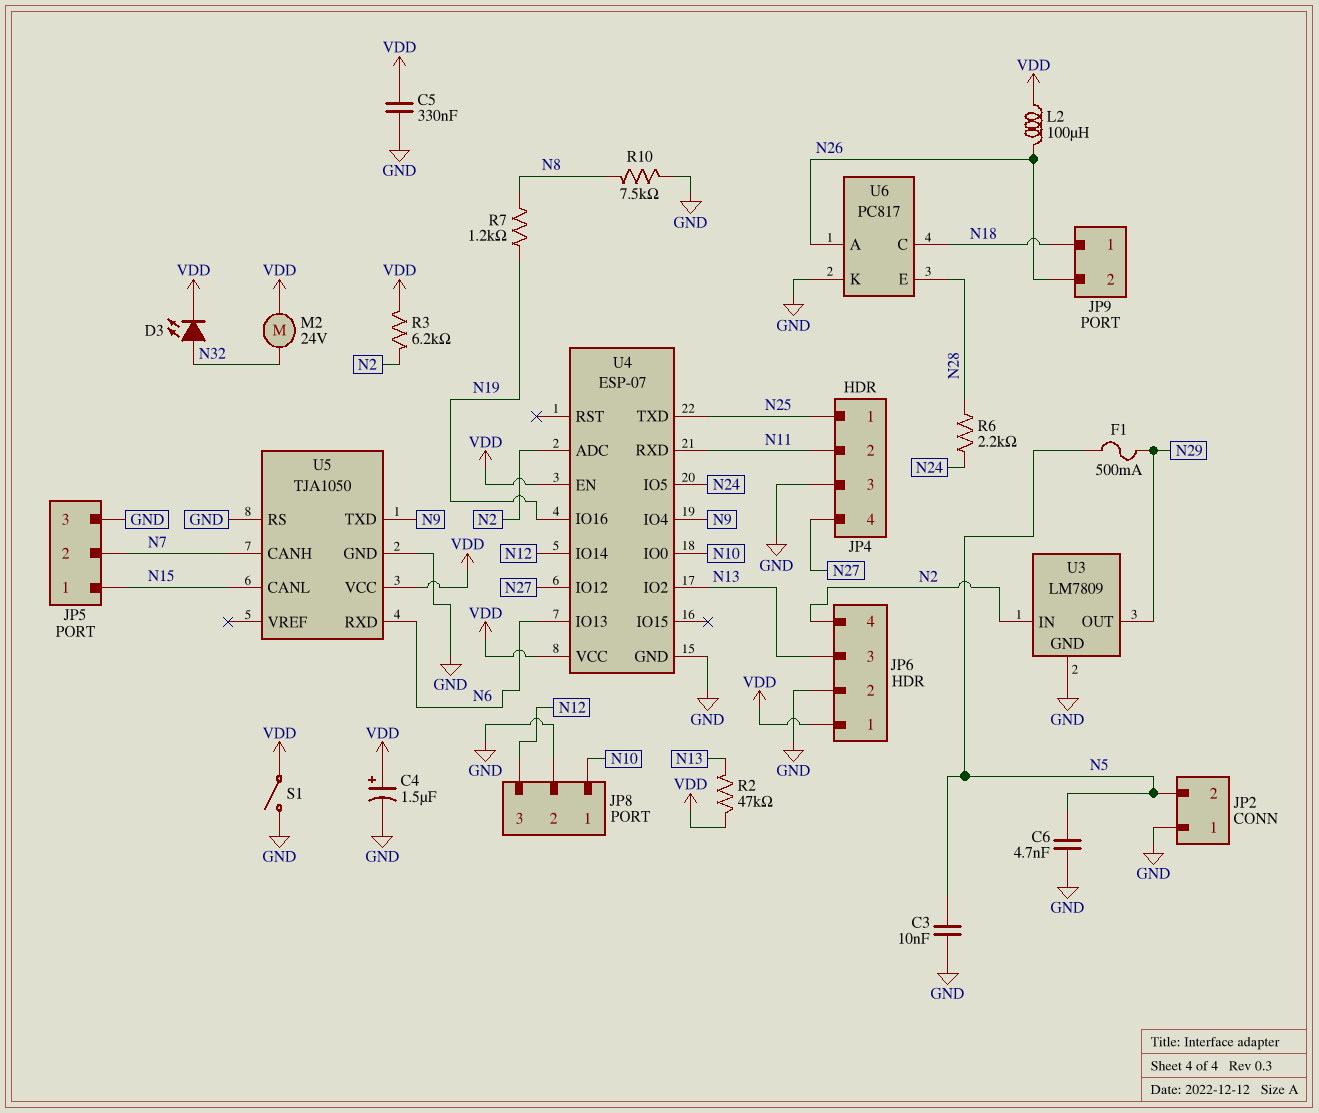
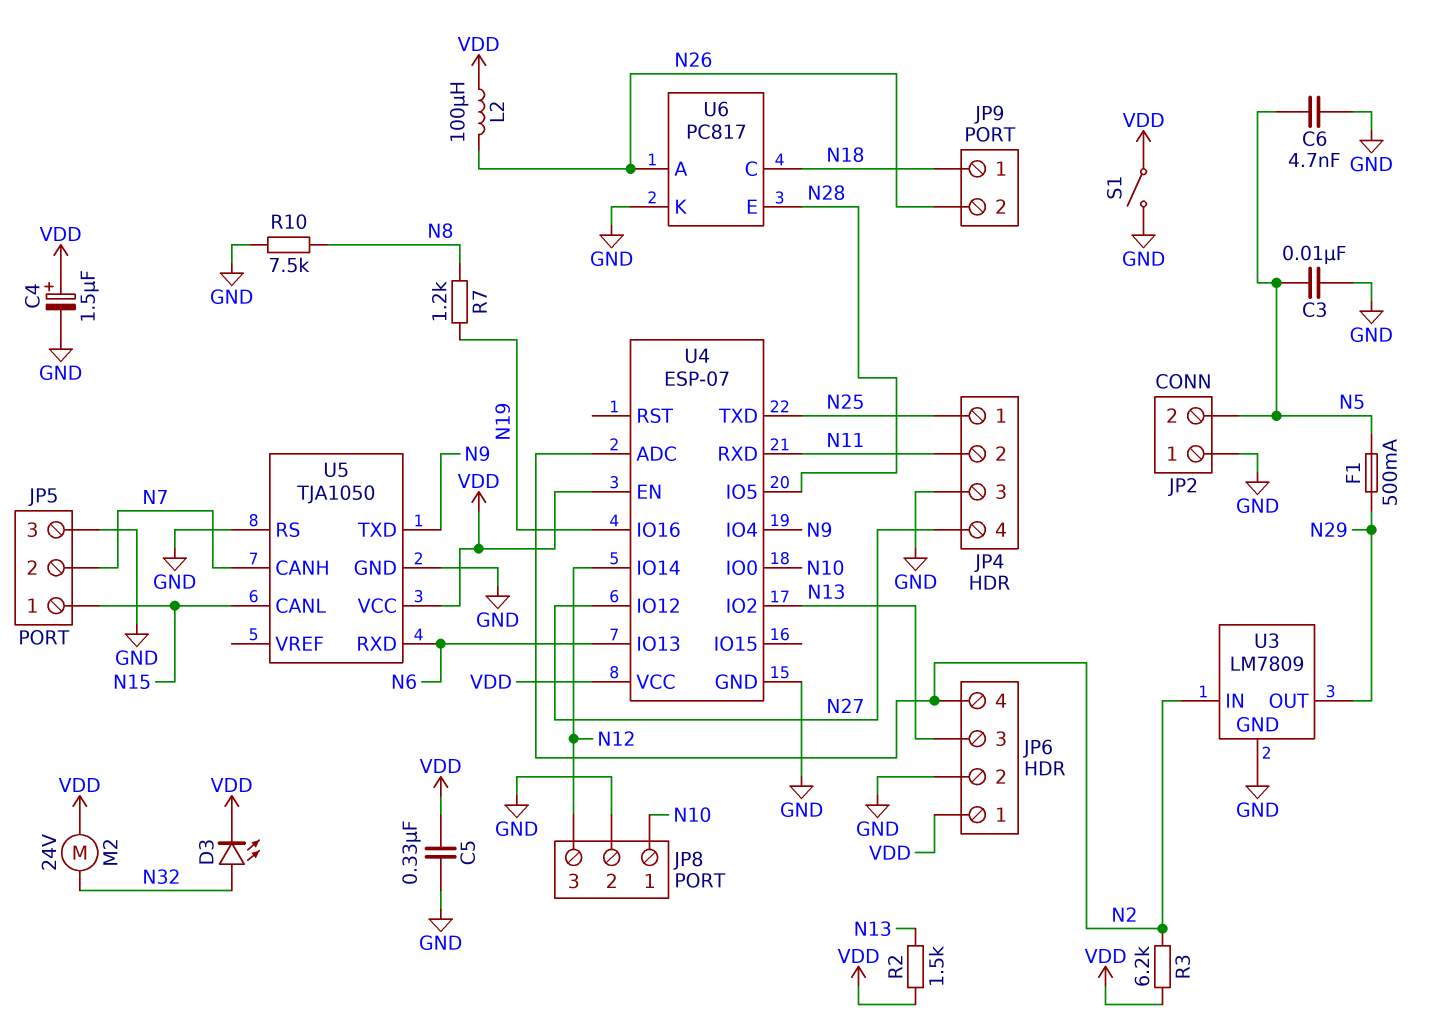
R2: 47k (N13, VDD) -> 1.5k (N13, VDD)
R6: 2.2k (N24, N28) -> none
U4 pin IO5: N24 -> N28

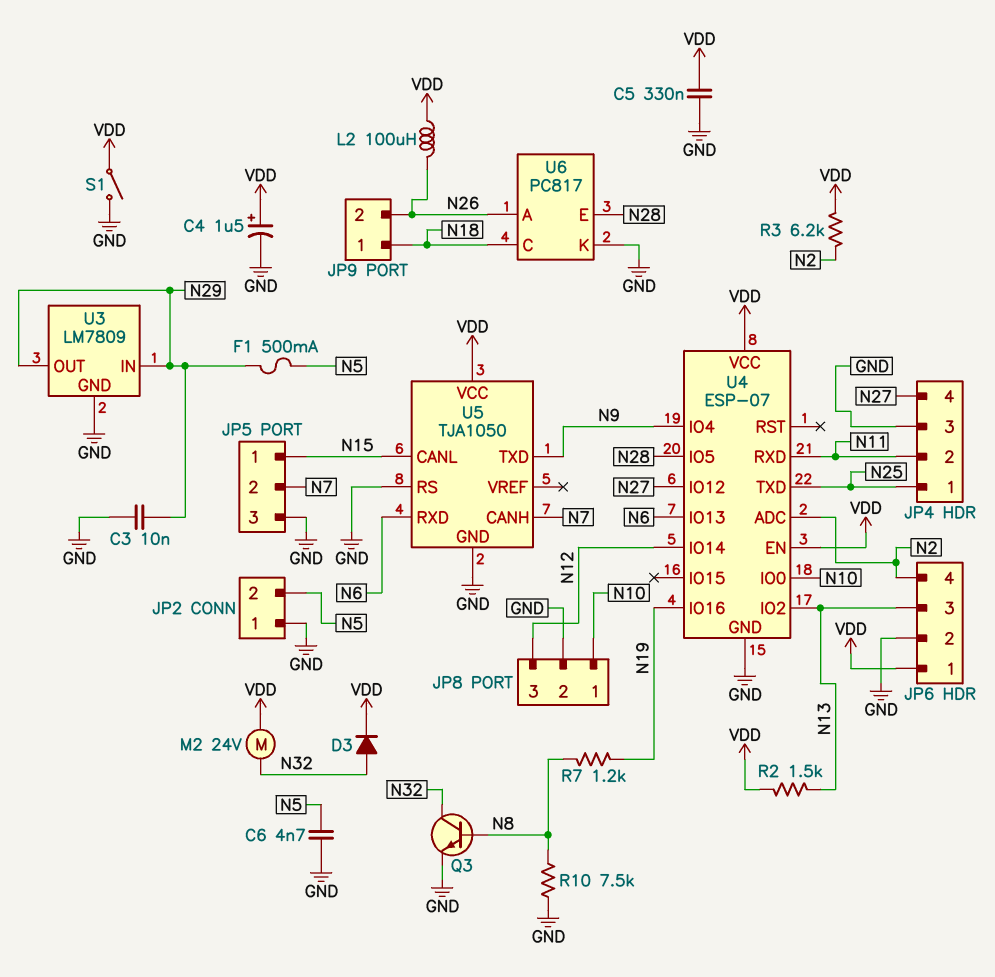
C3: 10nF (GND, N5) -> 10nF (GND, N29)
D3: LED (A N32, K VDD) -> diode (A N32, K VDD)
Q3: none -> NPN (B N8, C N32, E GND)
U3 pin IN: N2 -> N29

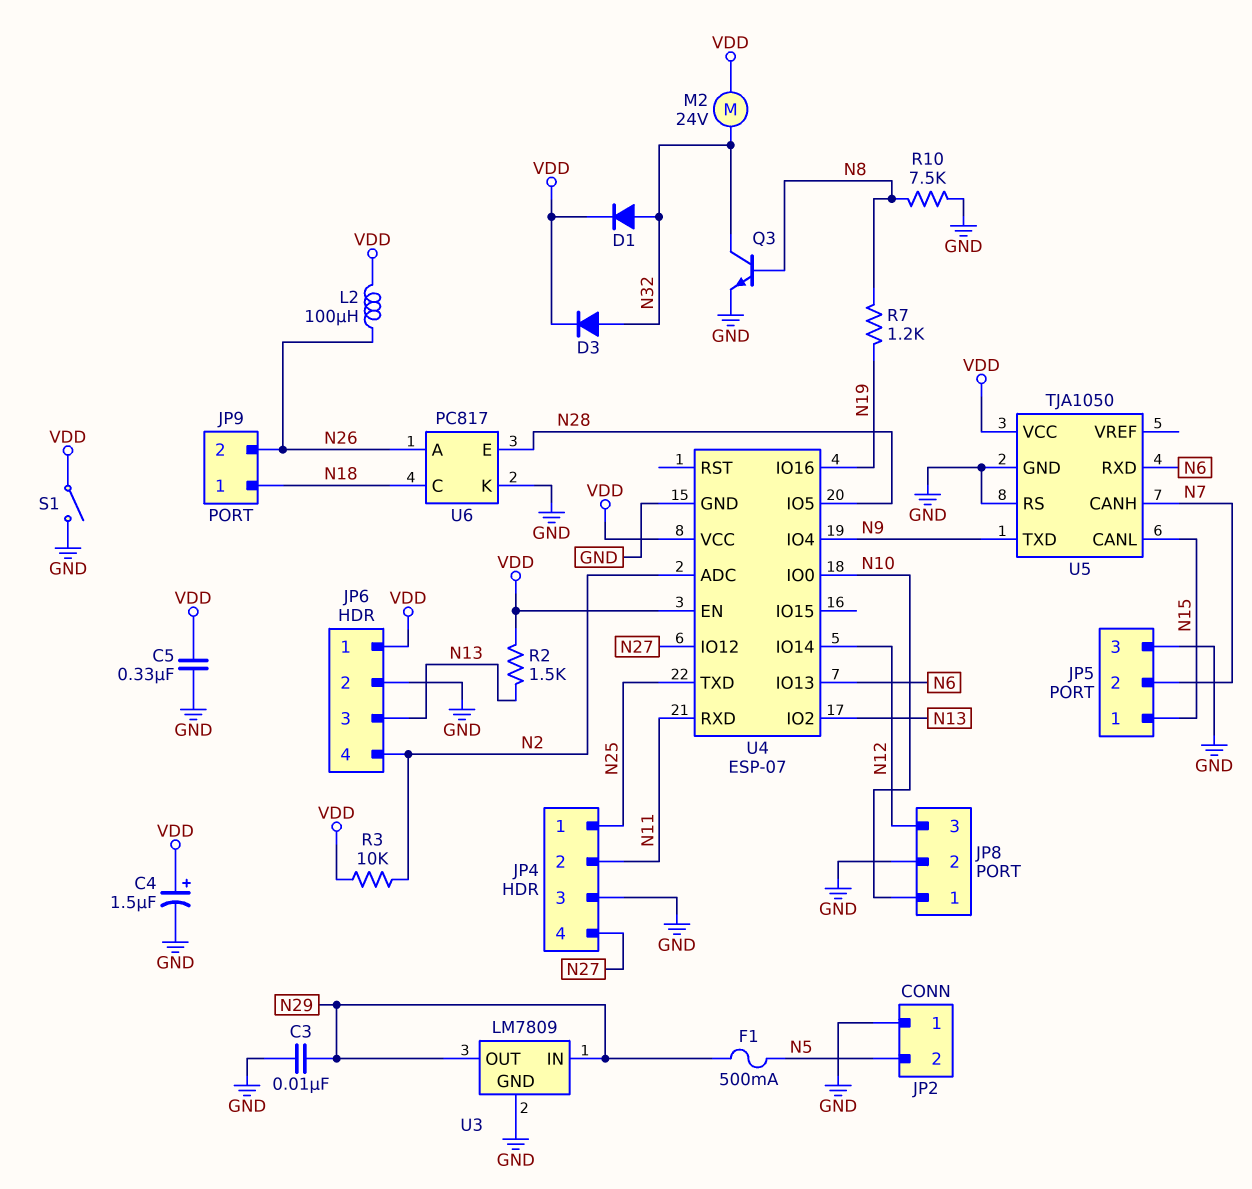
C6: 4.7nF (GND, N5) -> none
D1: none -> diode (A N32, K VDD)
R3: 6.2k (N2, VDD) -> 10k (N2, VDD)

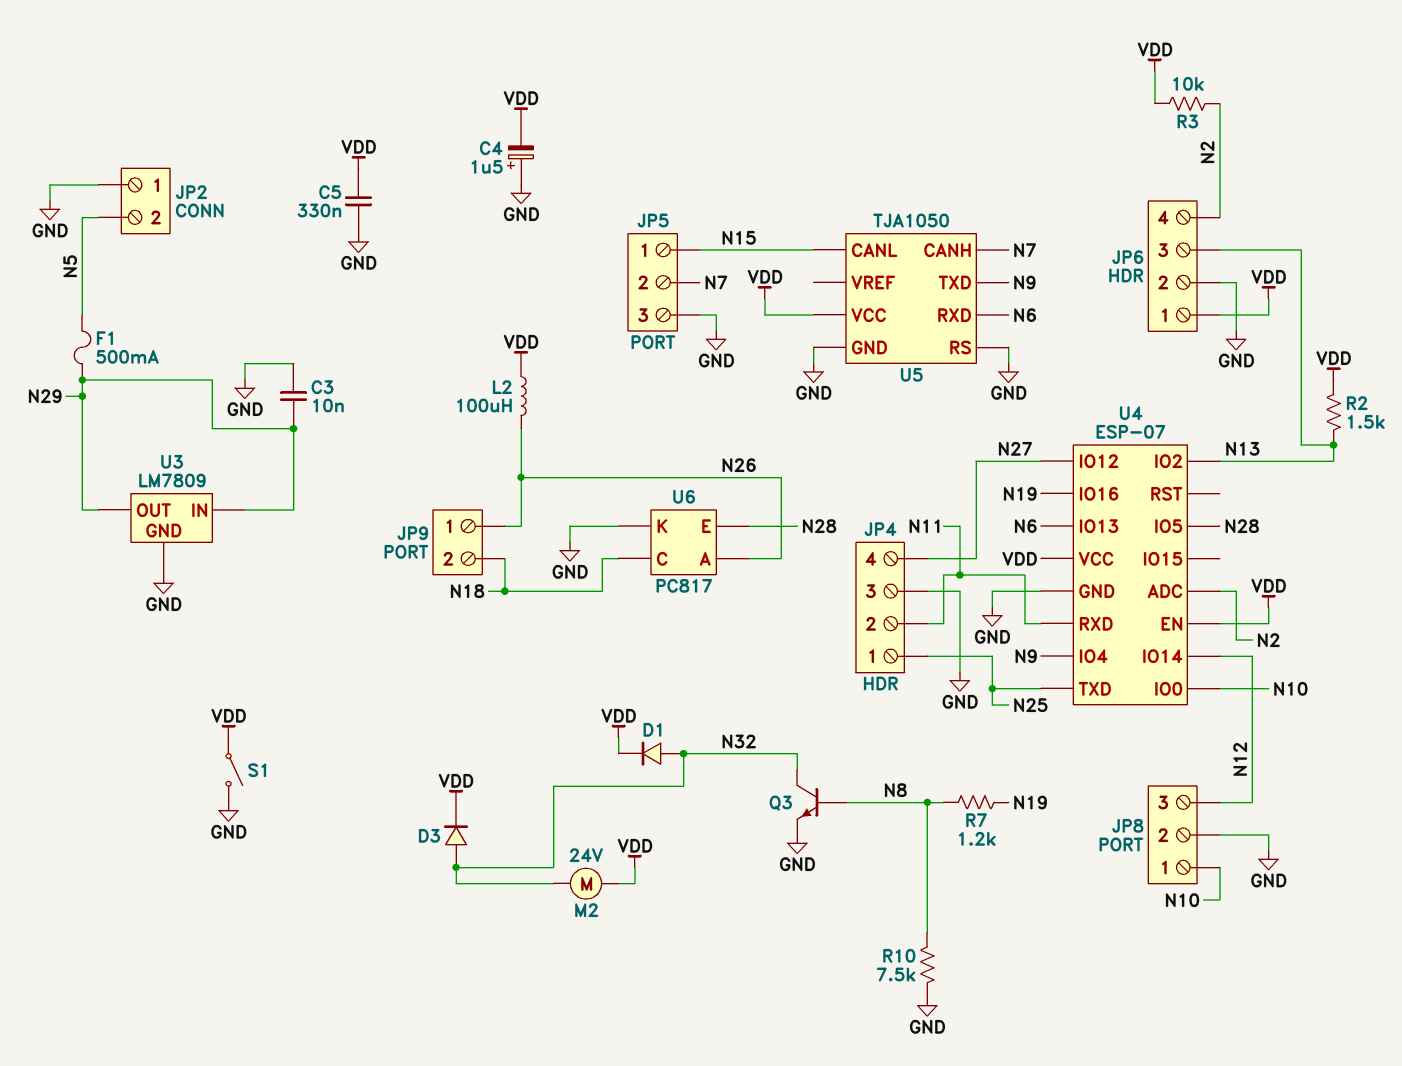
C4: 1.5uF (plus VDD, minus GND) -> 1.5uF (plus GND, minus VDD)
JP9 pin 1: N18 -> N26
JP9 pin 2: N26 -> N18

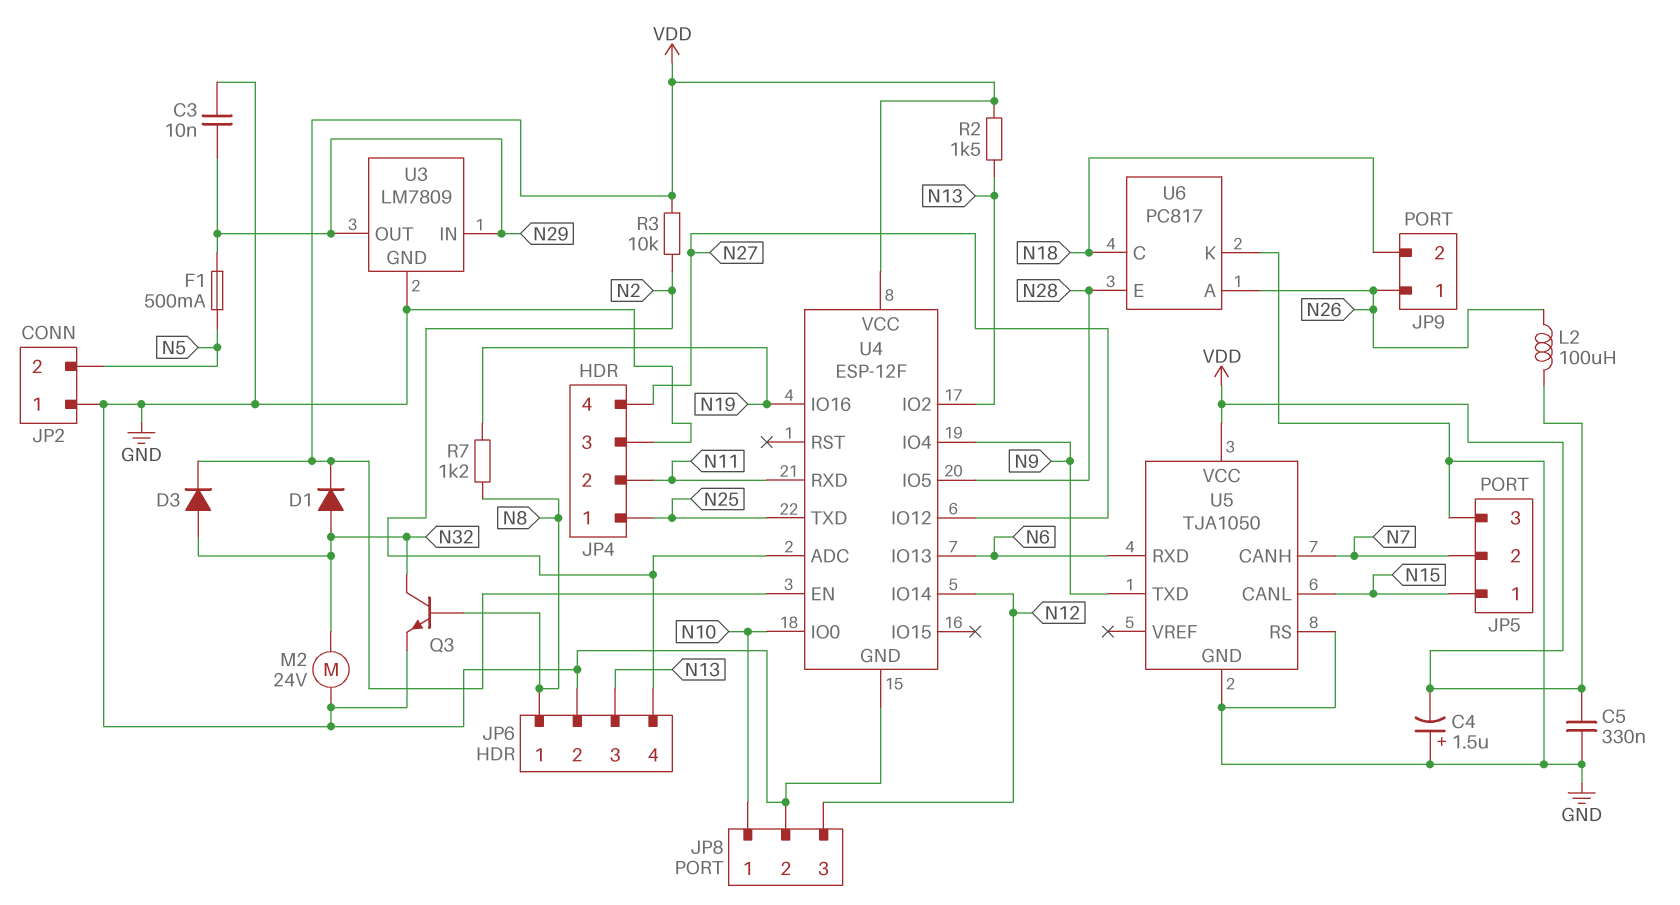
JP6 pin 1: VDD -> N8
M2: motor 24V (N32, VDD) -> motor 24V (GND, N32)
R10: 7.5k (GND, N8) -> none
S1: switch (GND, VDD) -> none
U4: ESP-07 -> ESP-12F

